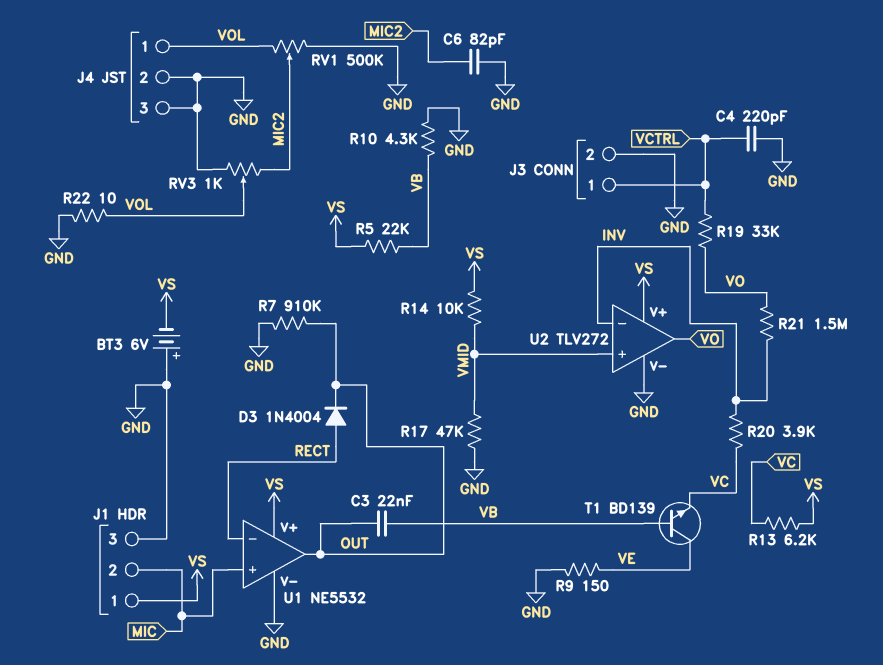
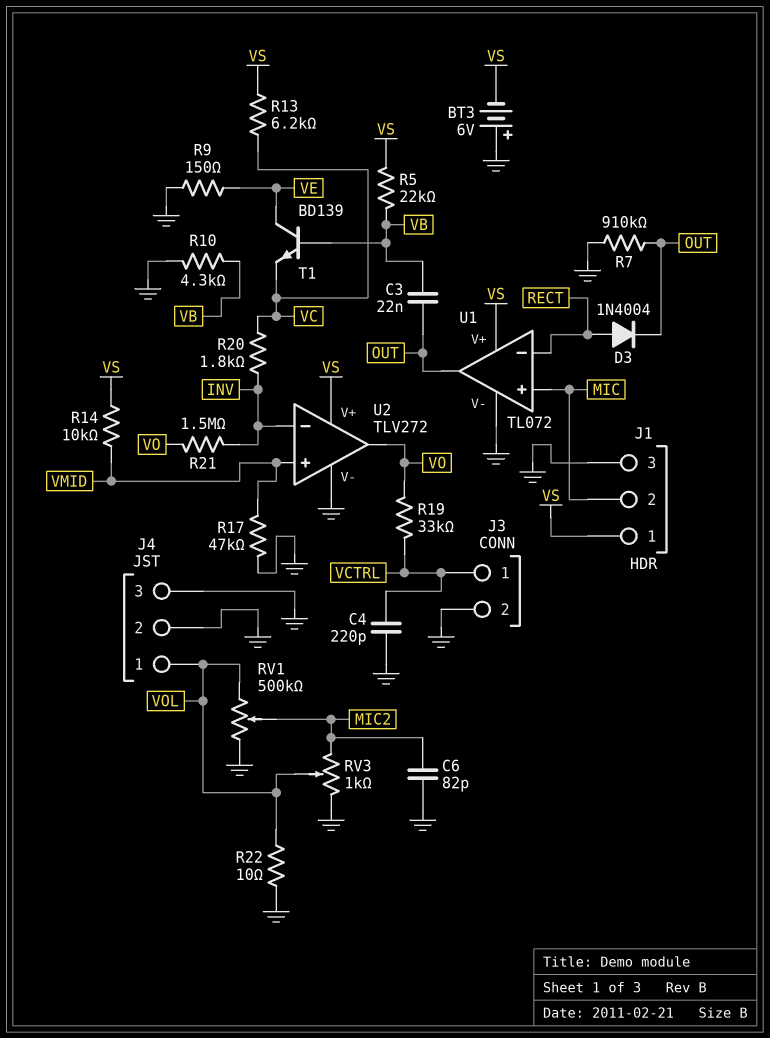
R20: 3.9k (INV, VC) -> 1.8k (INV, VC)
U1: NE5532 -> TL072

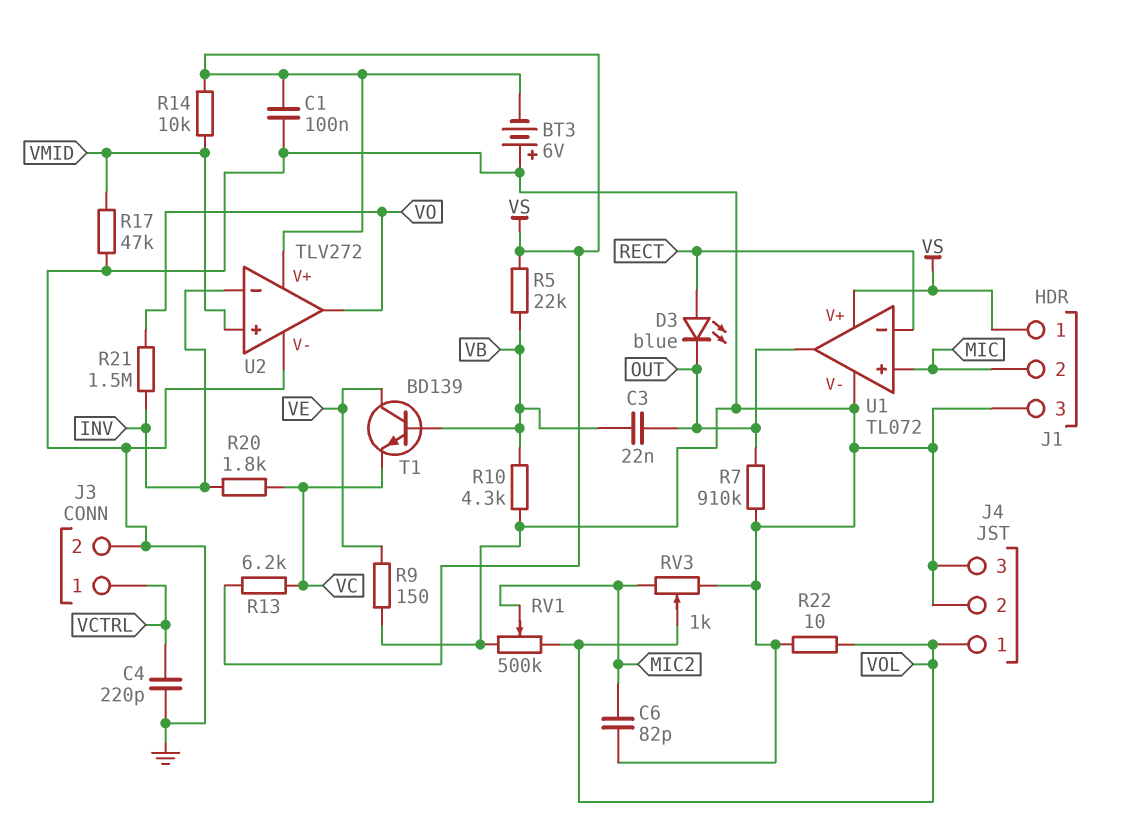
C1: none -> 100nF (GND, VS)
D3: diode 1N4004 (A RECT, K OUT) -> LED blue (A RECT, K OUT)
R19: 33k (VCTRL, VO) -> none

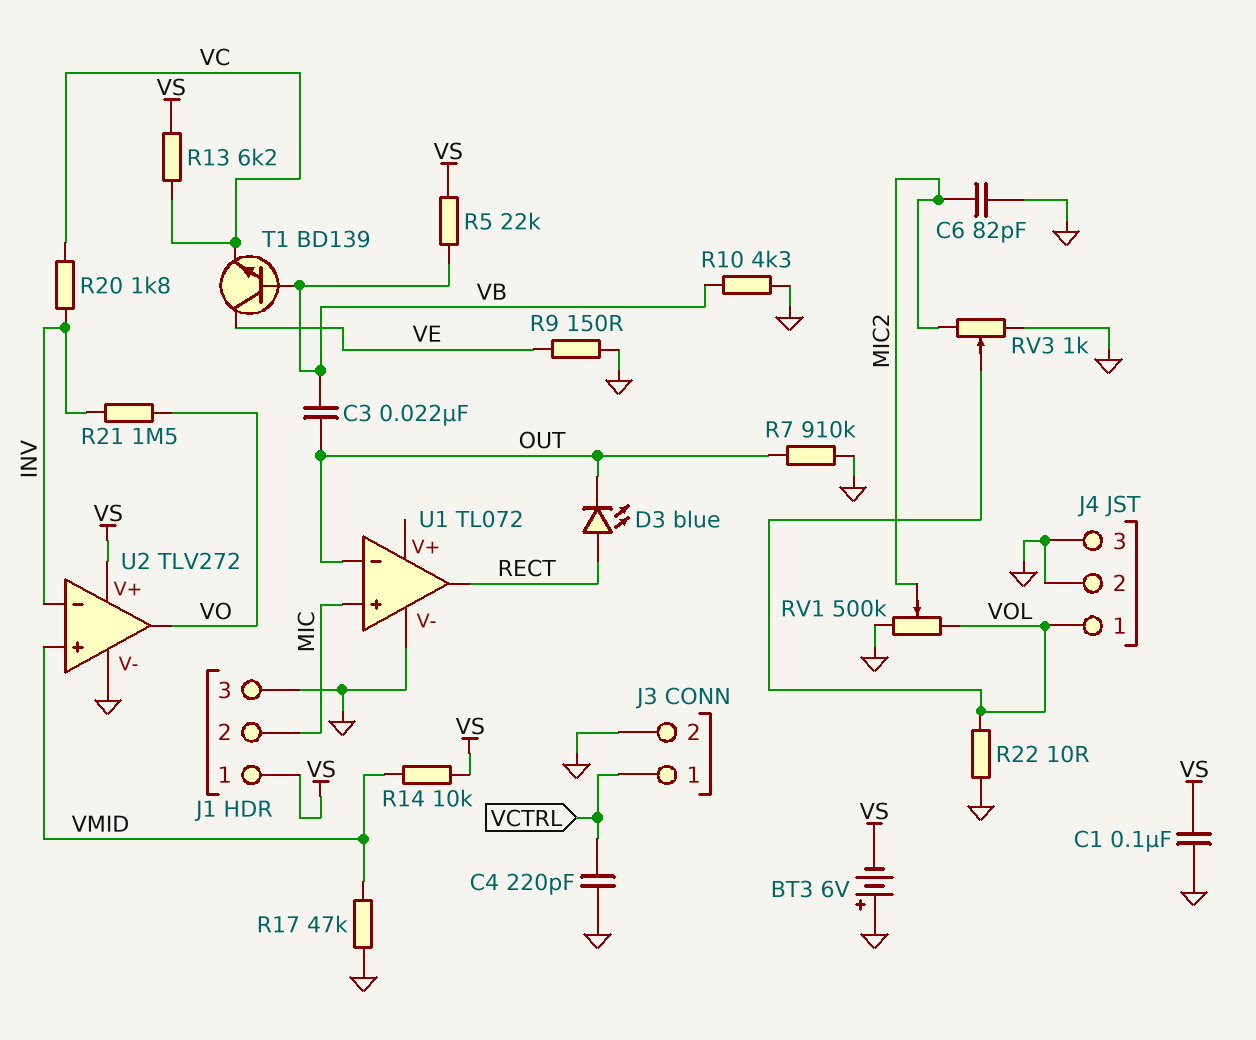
U1 pin V+: VS -> none
U1 pin in-: RECT -> OUT
U1 pin out: OUT -> RECT

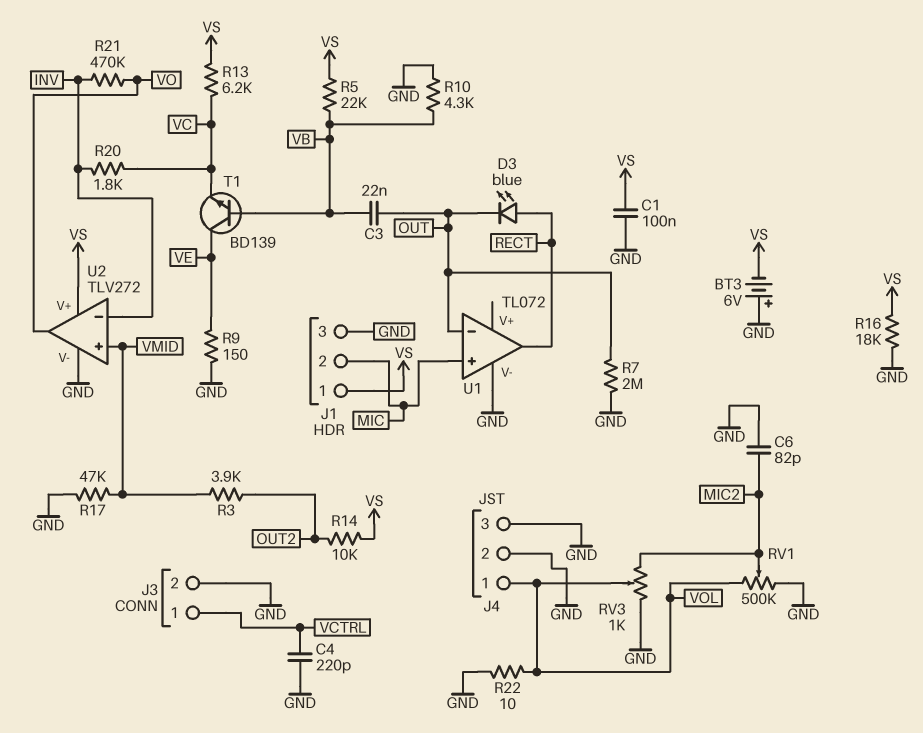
R3: none -> 3.9k (OUT2, VMID)
R7: 910k (GND, OUT) -> 2M (GND, OUT)
R14: 10k (VMID, VS) -> 10k (OUT2, VS)
R16: none -> 18k (GND, VS)
R21: 1.5M (INV, VO) -> 470k (INV, VO)

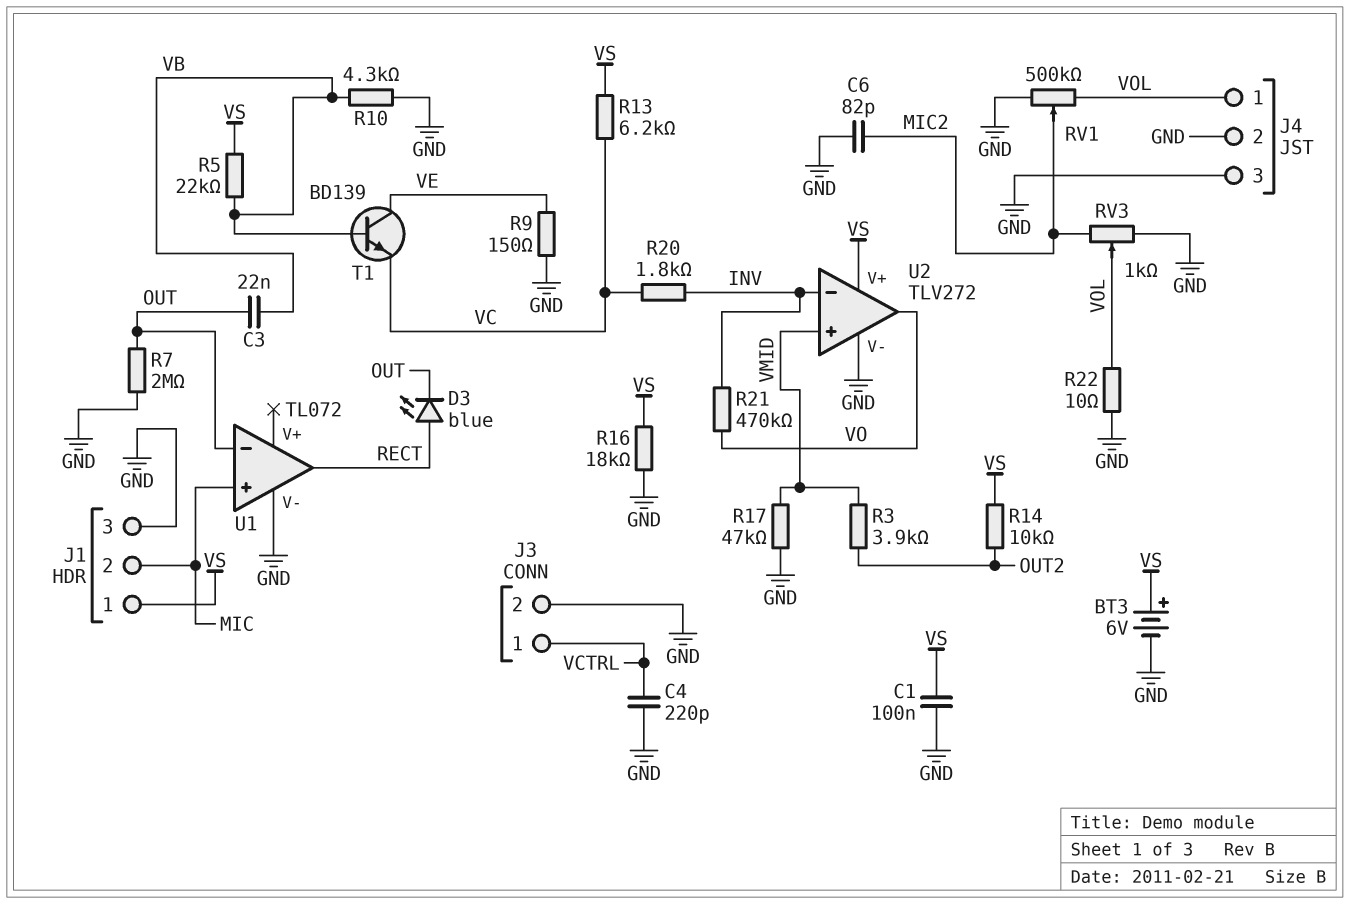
BT3: 6V (plus GND, minus VS) -> 6V (plus VS, minus GND)

